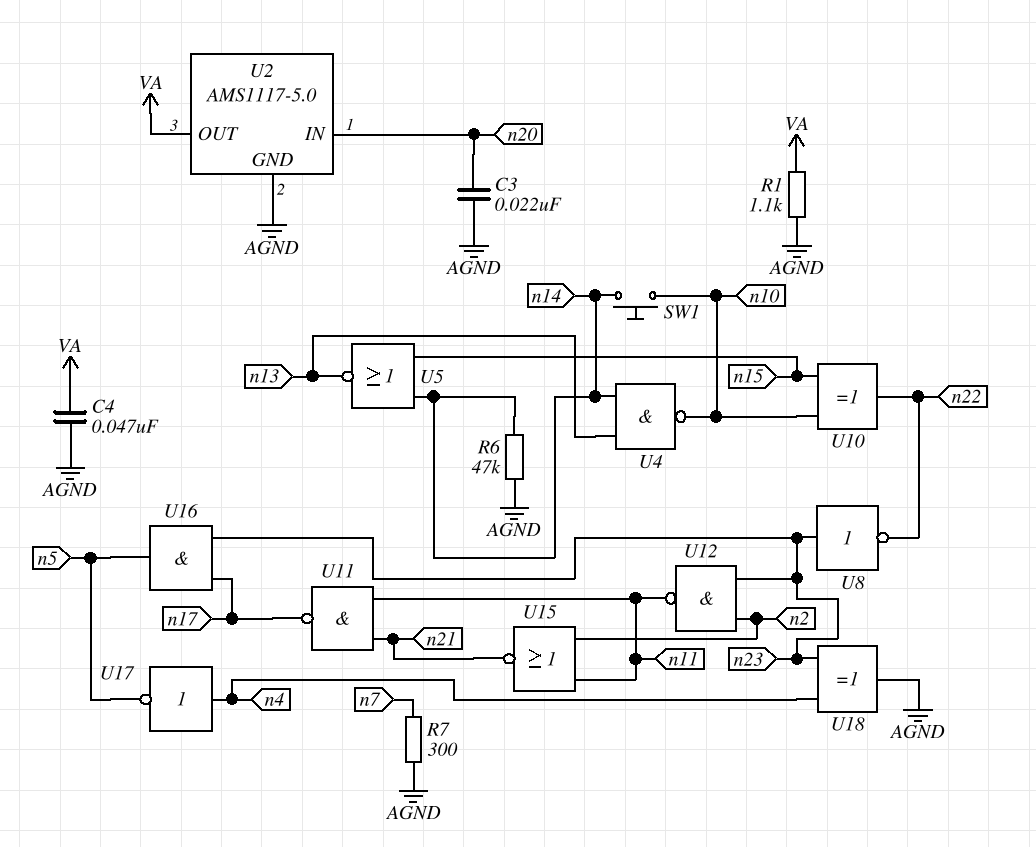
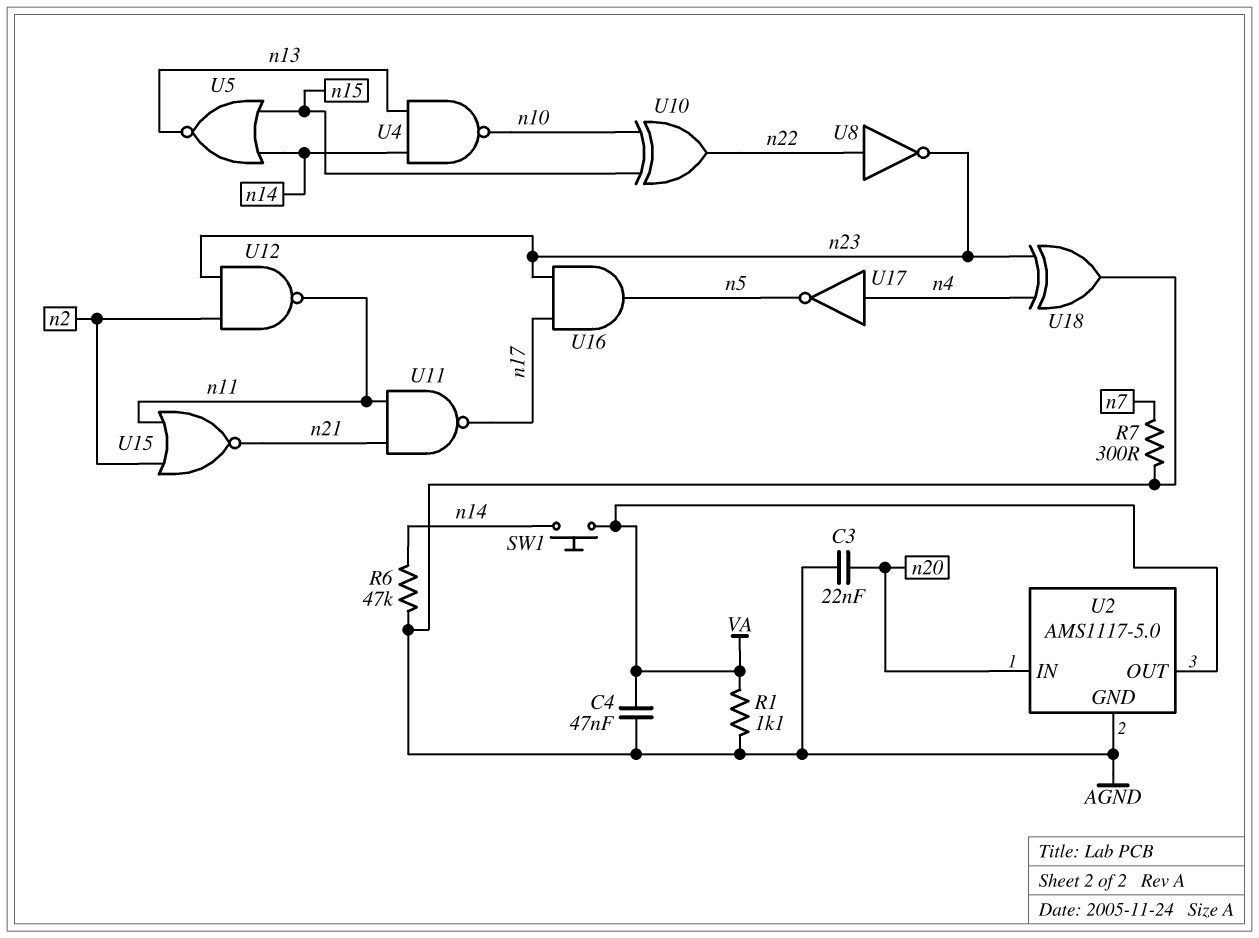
SW1: button (n10, n14) -> button (VA, n14)
U8: NOT (in n23, out n22) -> NOT (in n22, out n23)

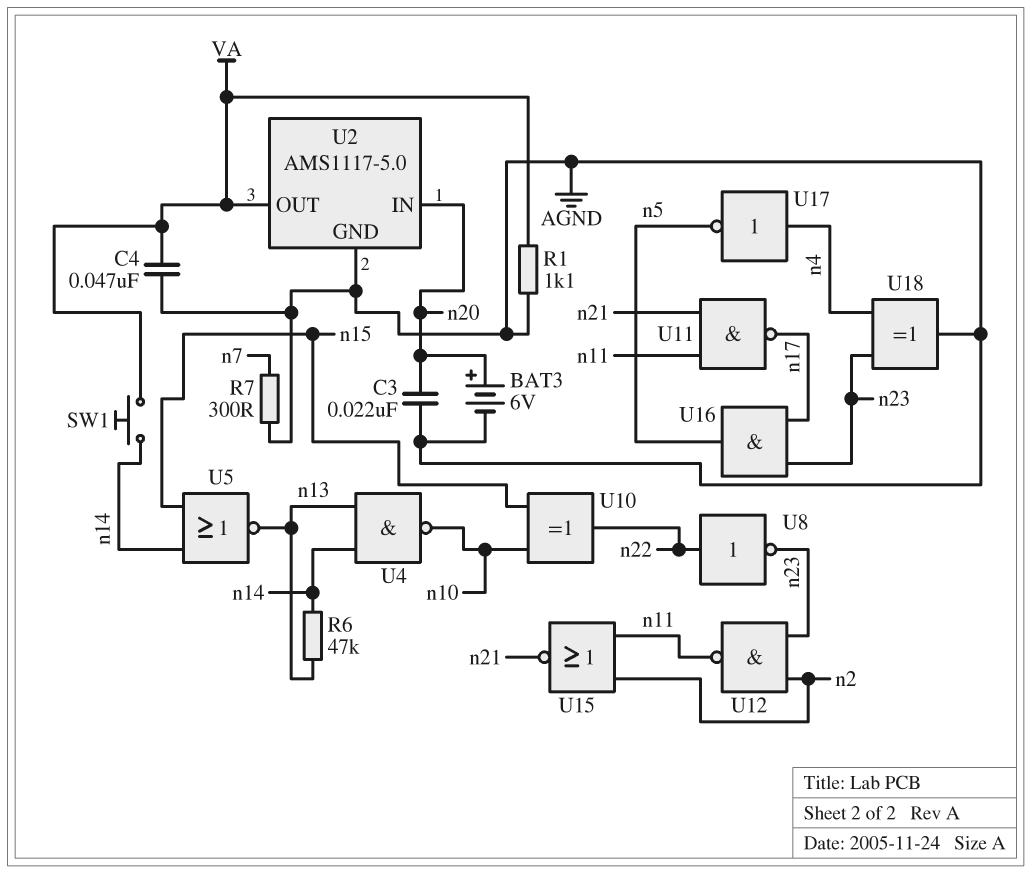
BAT3: none -> 6V (plus n20, minus AGND)
R6: 47k (AGND, n14) -> 47k (n13, n14)

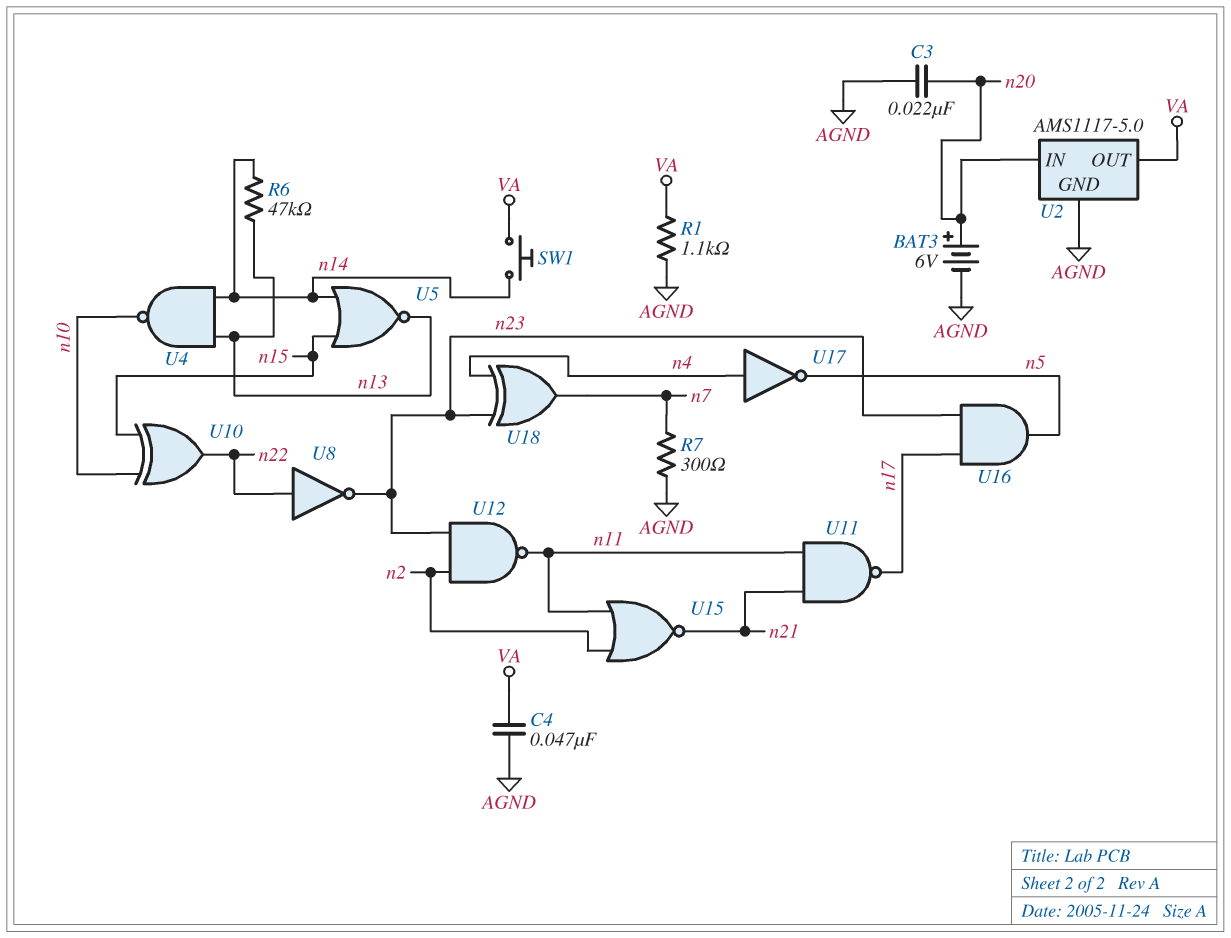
U18: XOR (in n4, in n23, out AGND) -> XOR (in n4, in n23, out n7)

